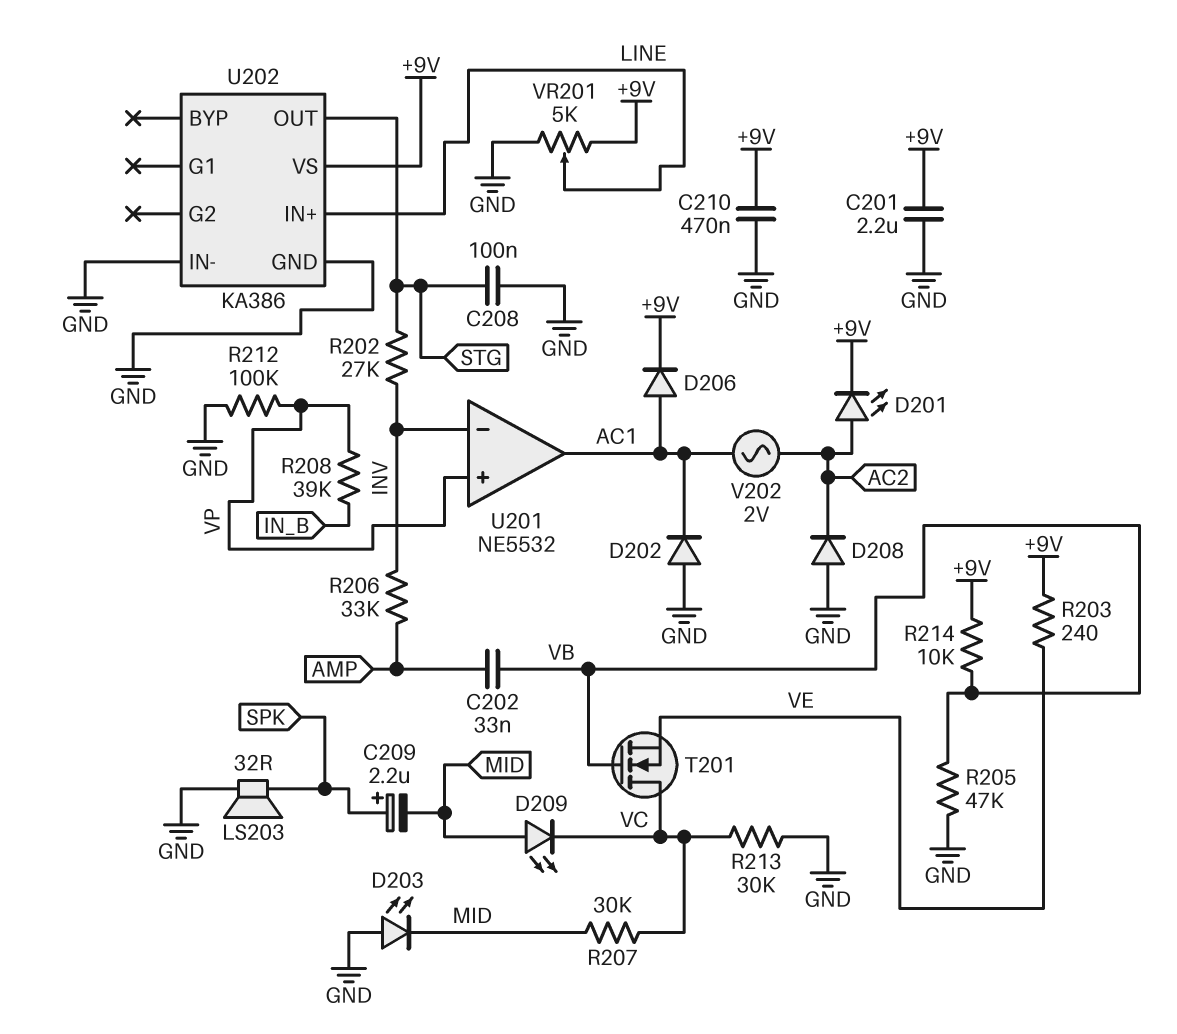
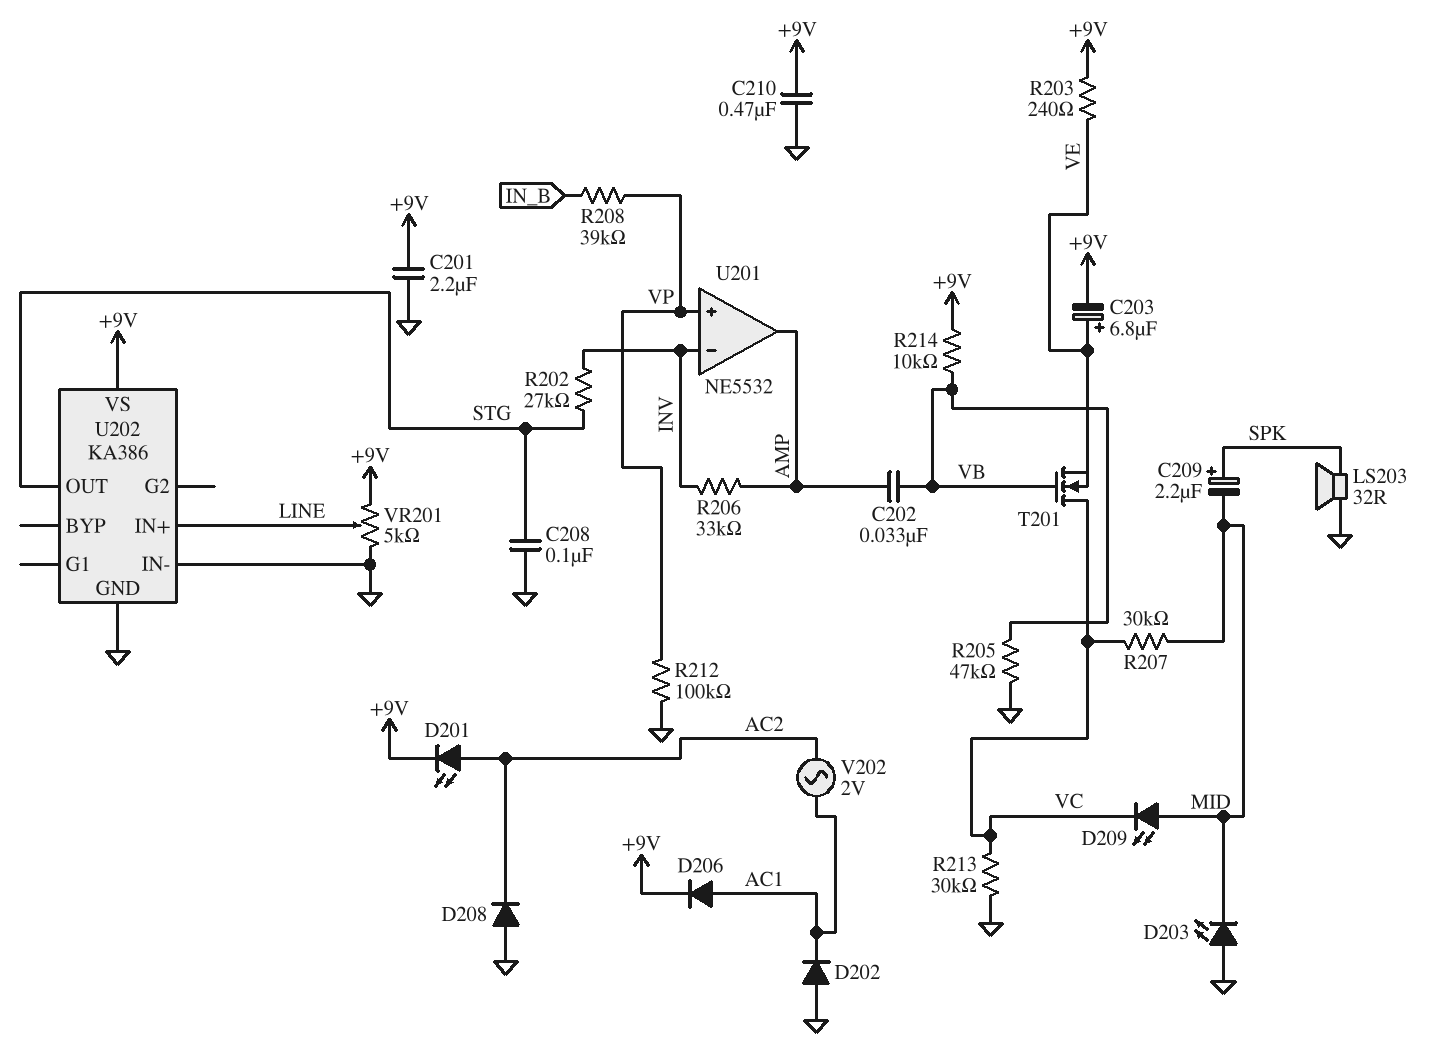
C203: none -> 6.8uF (plus VE, minus +9V)
U201 pin out: AC1 -> AMP

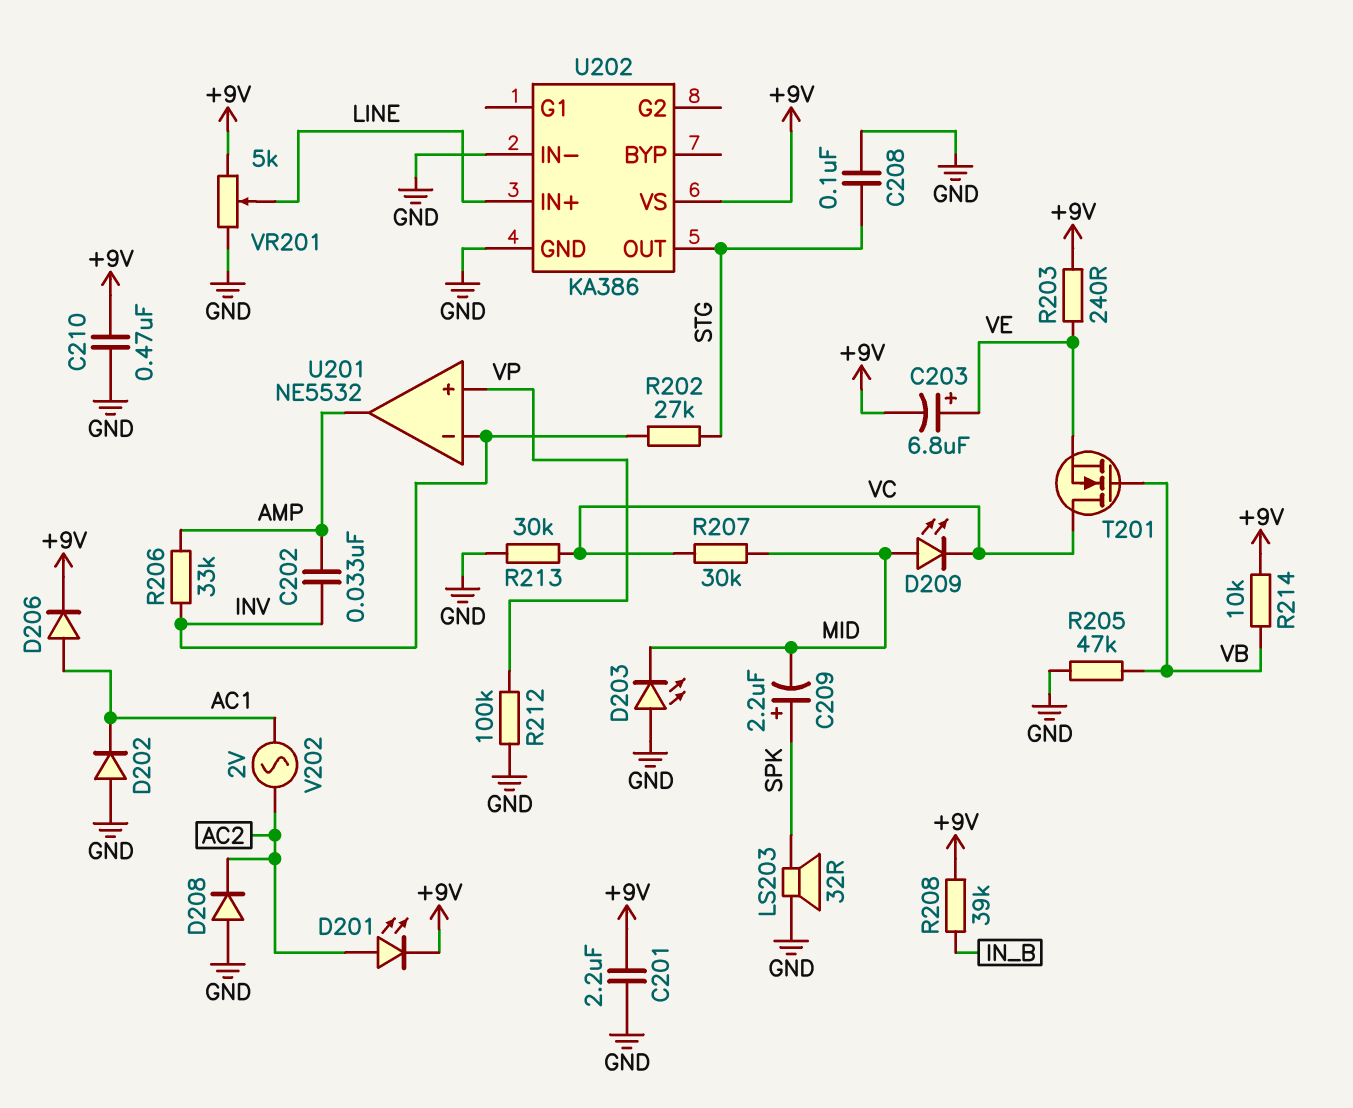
C202: 33nF (AMP, VB) -> 33nF (AMP, INV)
R208: 39k (IN_B, VP) -> 39k (+9V, IN_B)

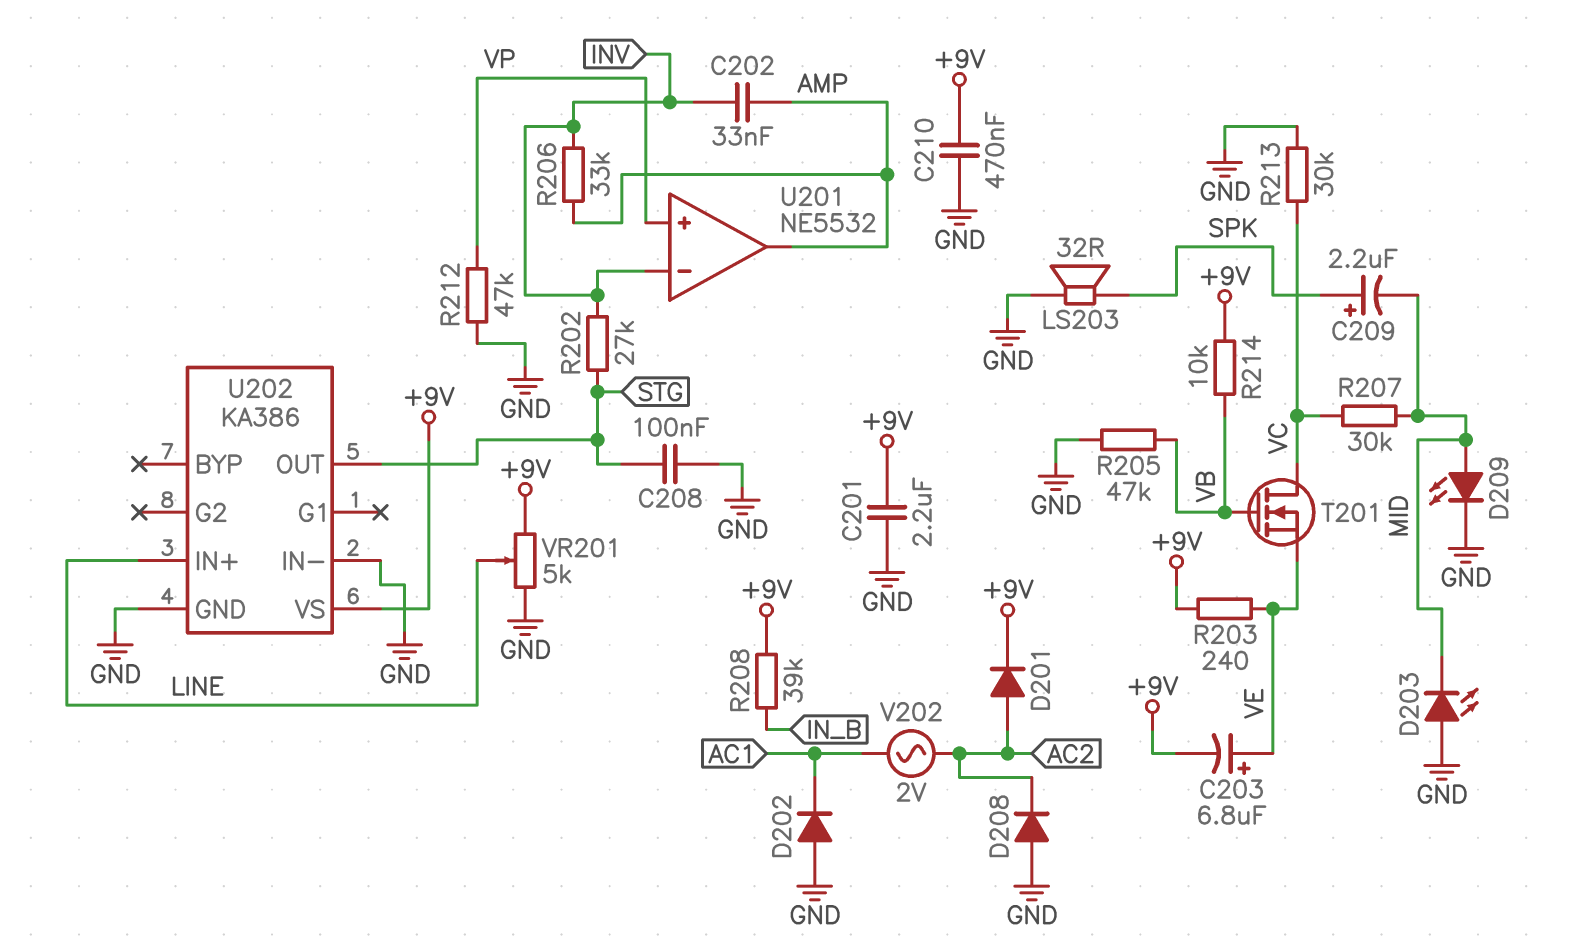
D201: LED (A AC2, K +9V) -> diode (A AC2, K +9V)
D206: diode (A AC1, K +9V) -> none
D209: LED (A MID, K VC) -> LED (A MID, K GND)
R212: 100k (GND, VP) -> 47k (GND, VP)

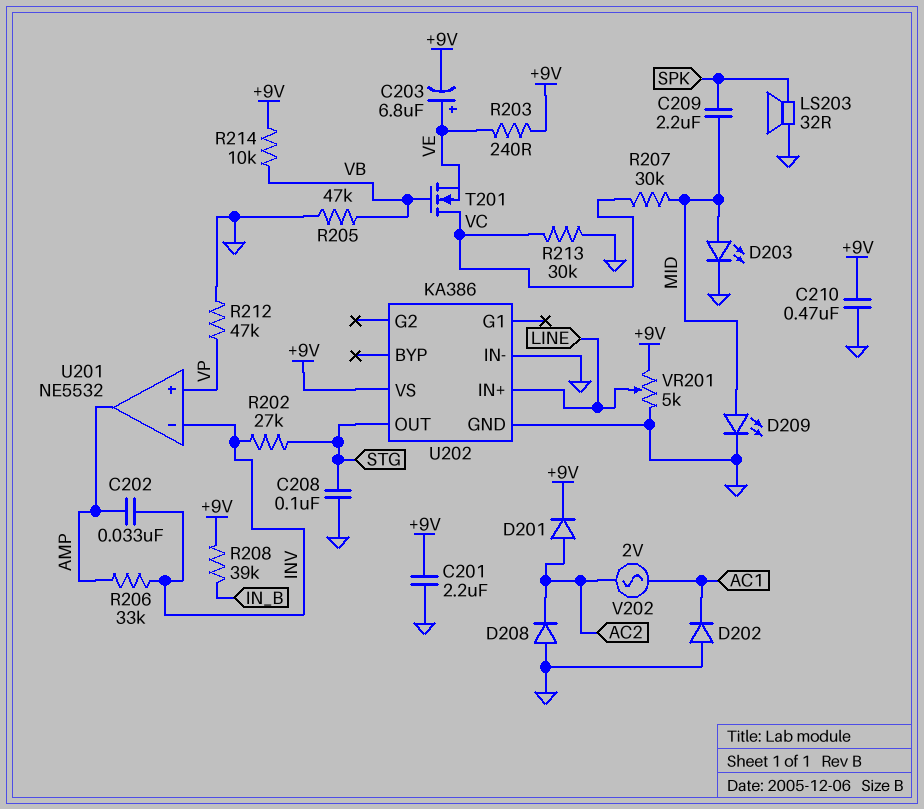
C209: 2.2uF (plus SPK, minus MID) -> 2.2uF (MID, SPK)
D203: LED (A GND, K MID) -> LED (A MID, K GND)

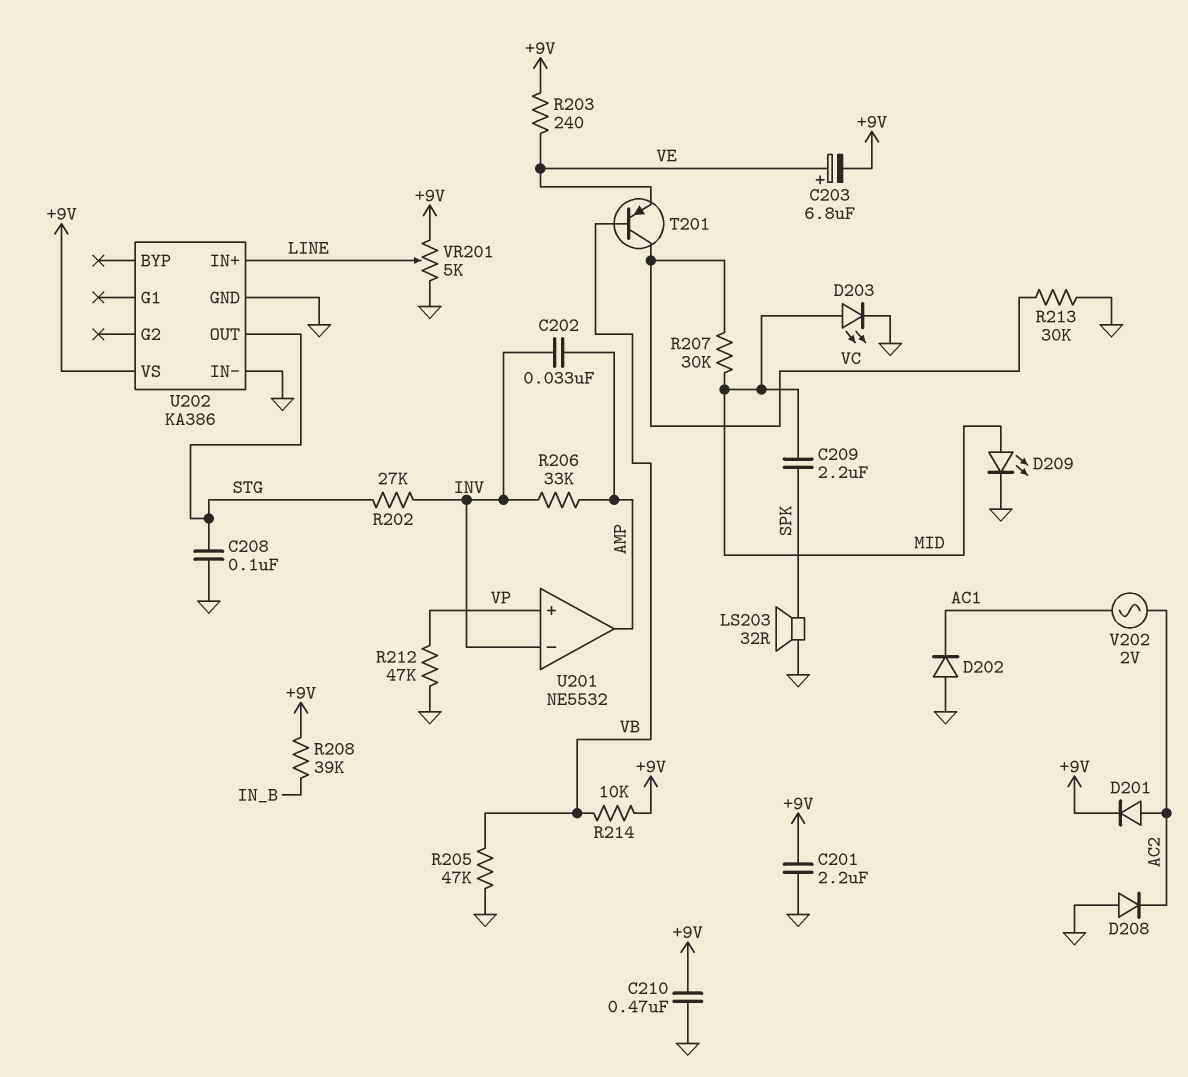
T201: NMOS (G VB, D VC, S VE) -> PNP (B VB, C VC, E VE)

